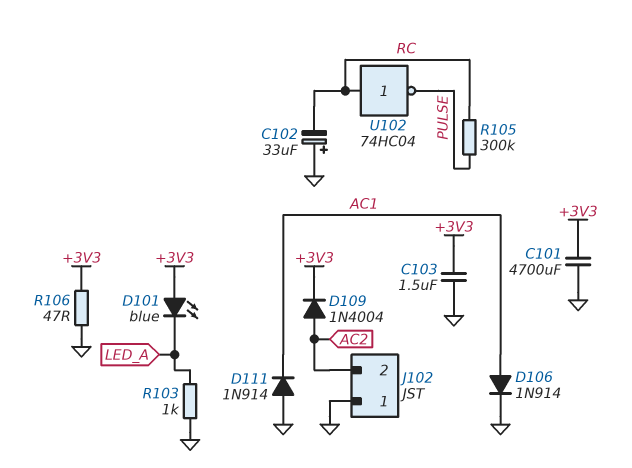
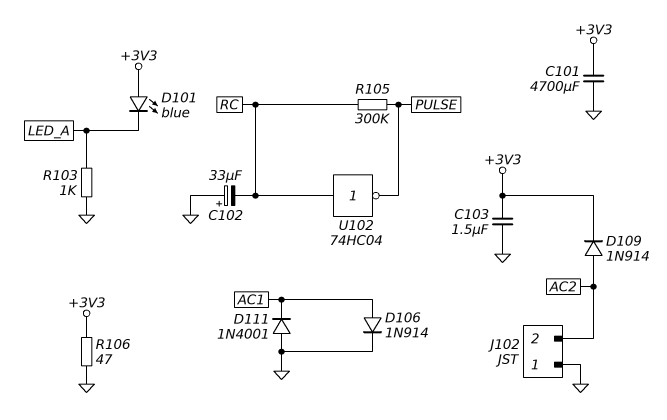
D109: diode 1N4004 (A AC2, K +3V3) -> diode 1N914 (A AC2, K +3V3)
D111: diode 1N914 (A GND, K AC1) -> diode 1N4001 (A GND, K AC1)

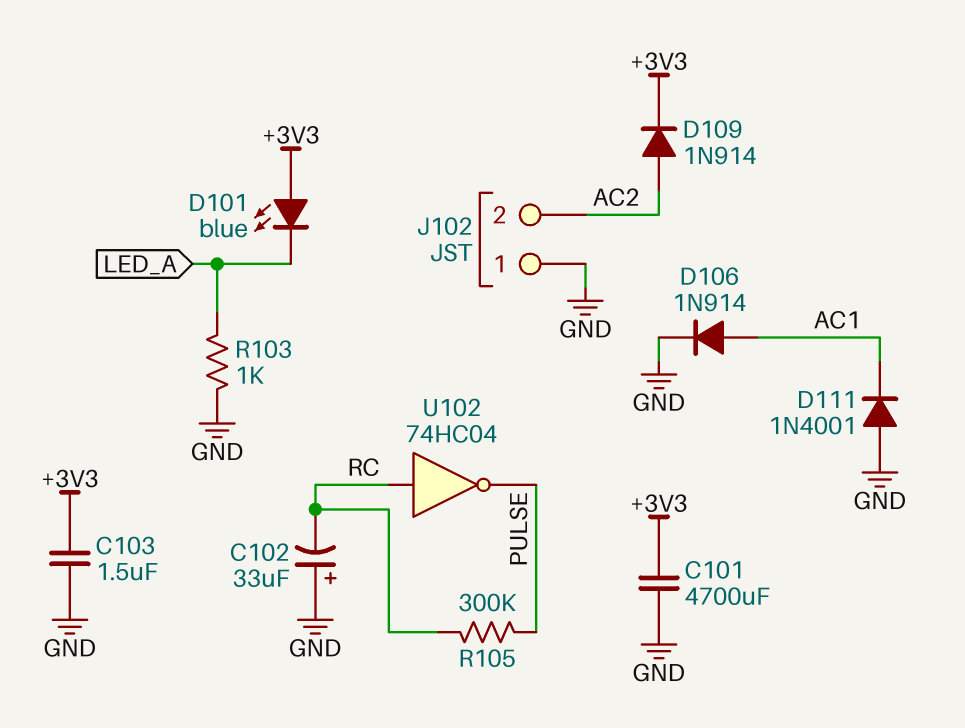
R106: 47 (+3V3, GND) -> none

